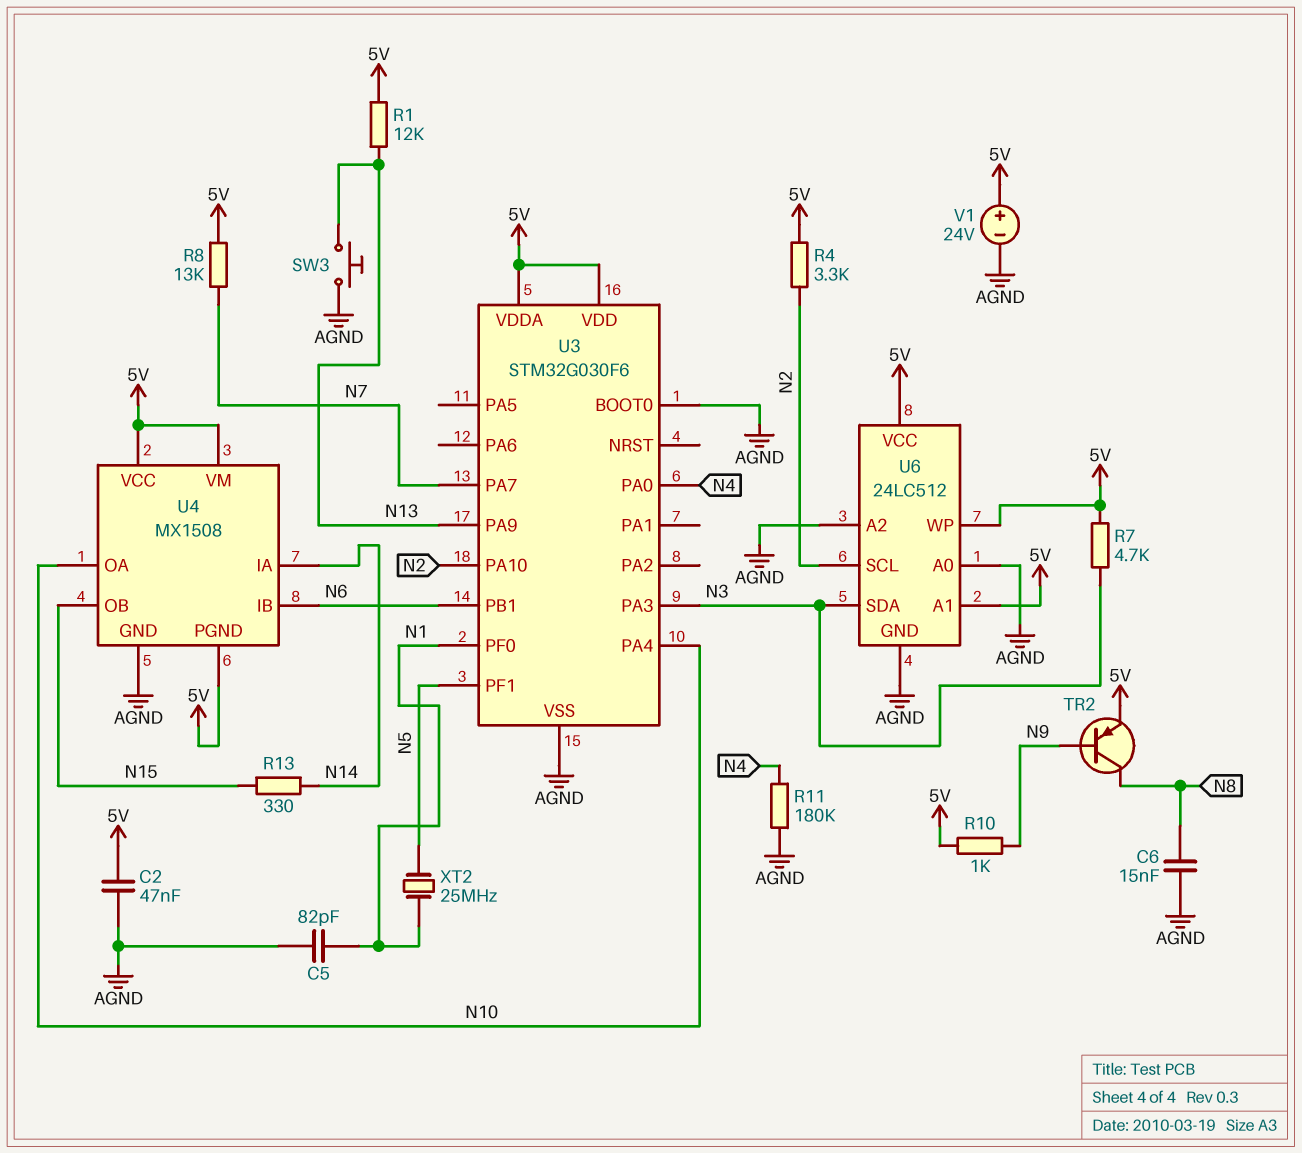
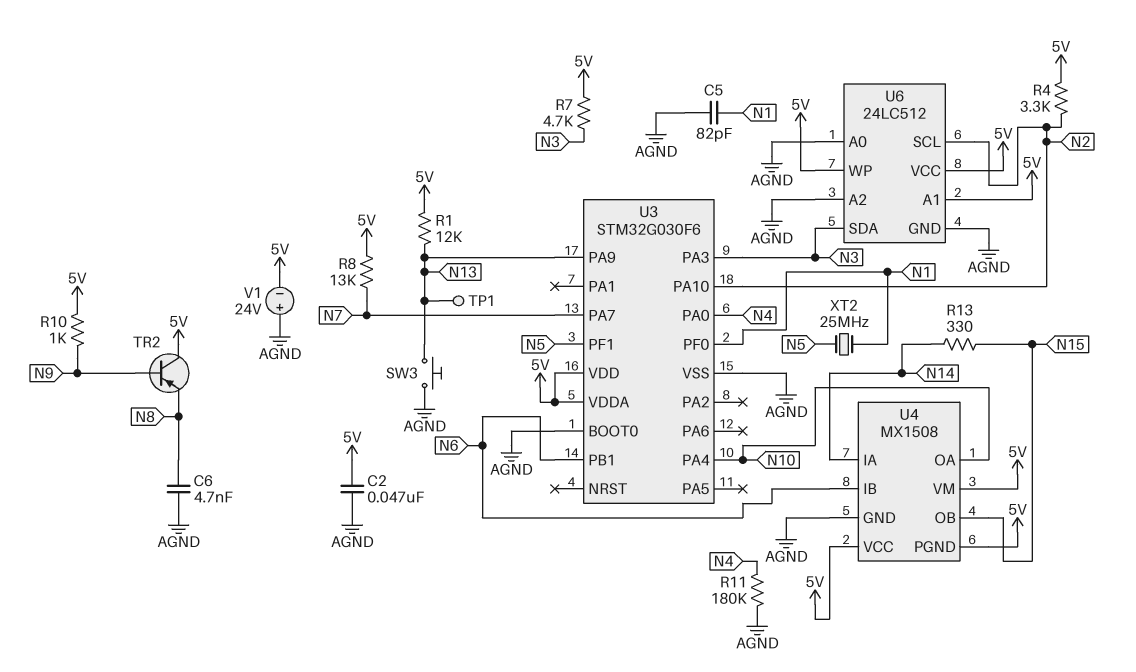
C6: 15nF (AGND, N8) -> 4.7nF (AGND, N8)
TP1: none -> test point (N13)
TR2: PNP (B N9, C N8, E 5V) -> PNP (B N9, C 5V, E N8)
V1: 24V (plus 5V, minus AGND) -> 24V (plus AGND, minus 5V)

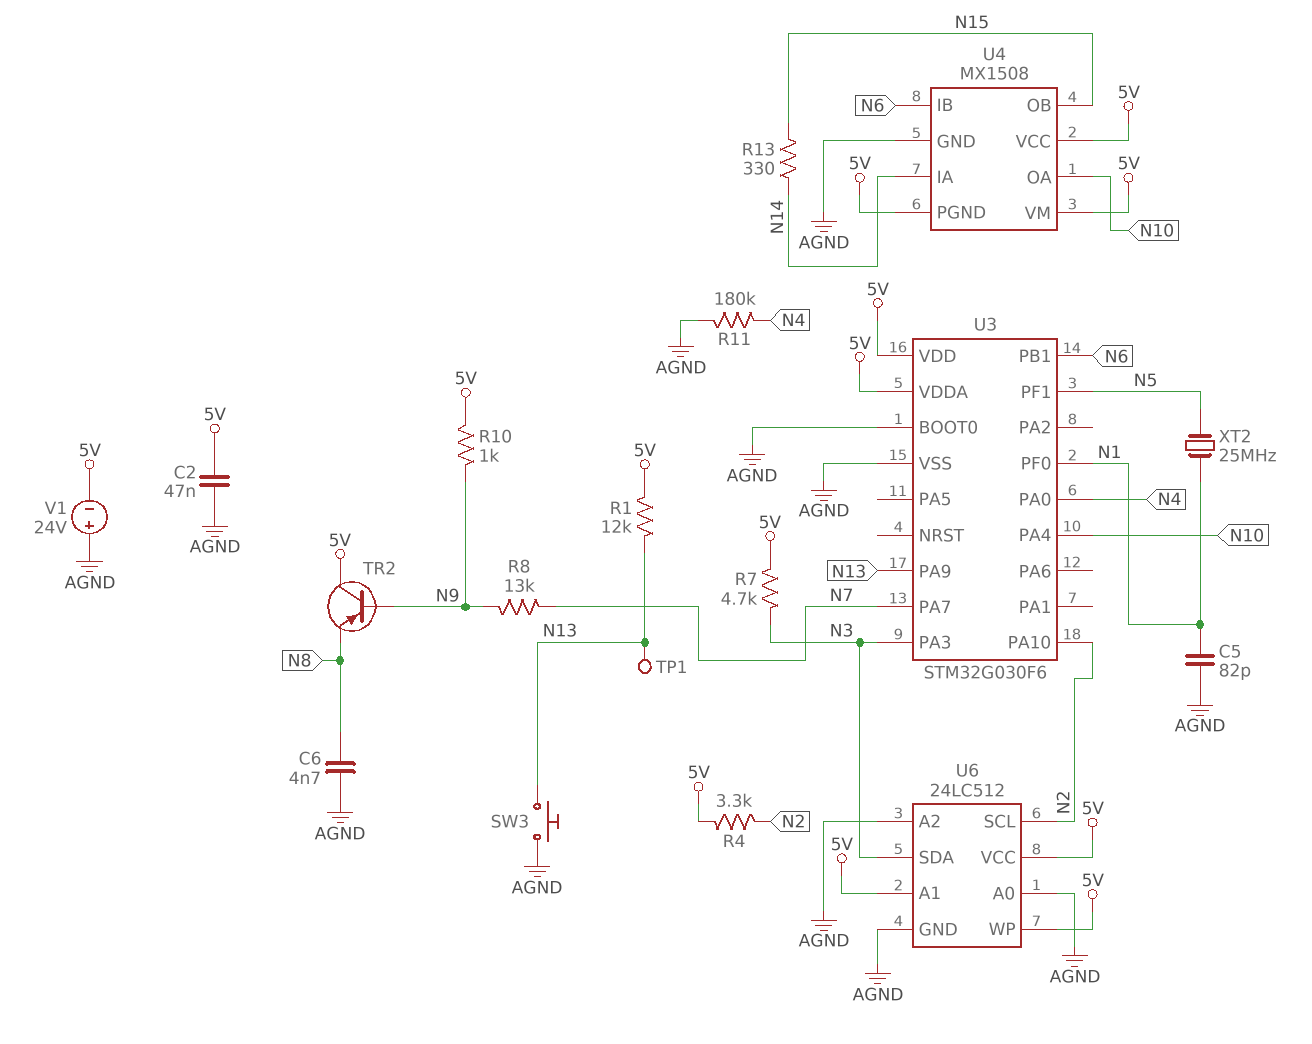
R8: 13k (5V, N7) -> 13k (N7, N9)

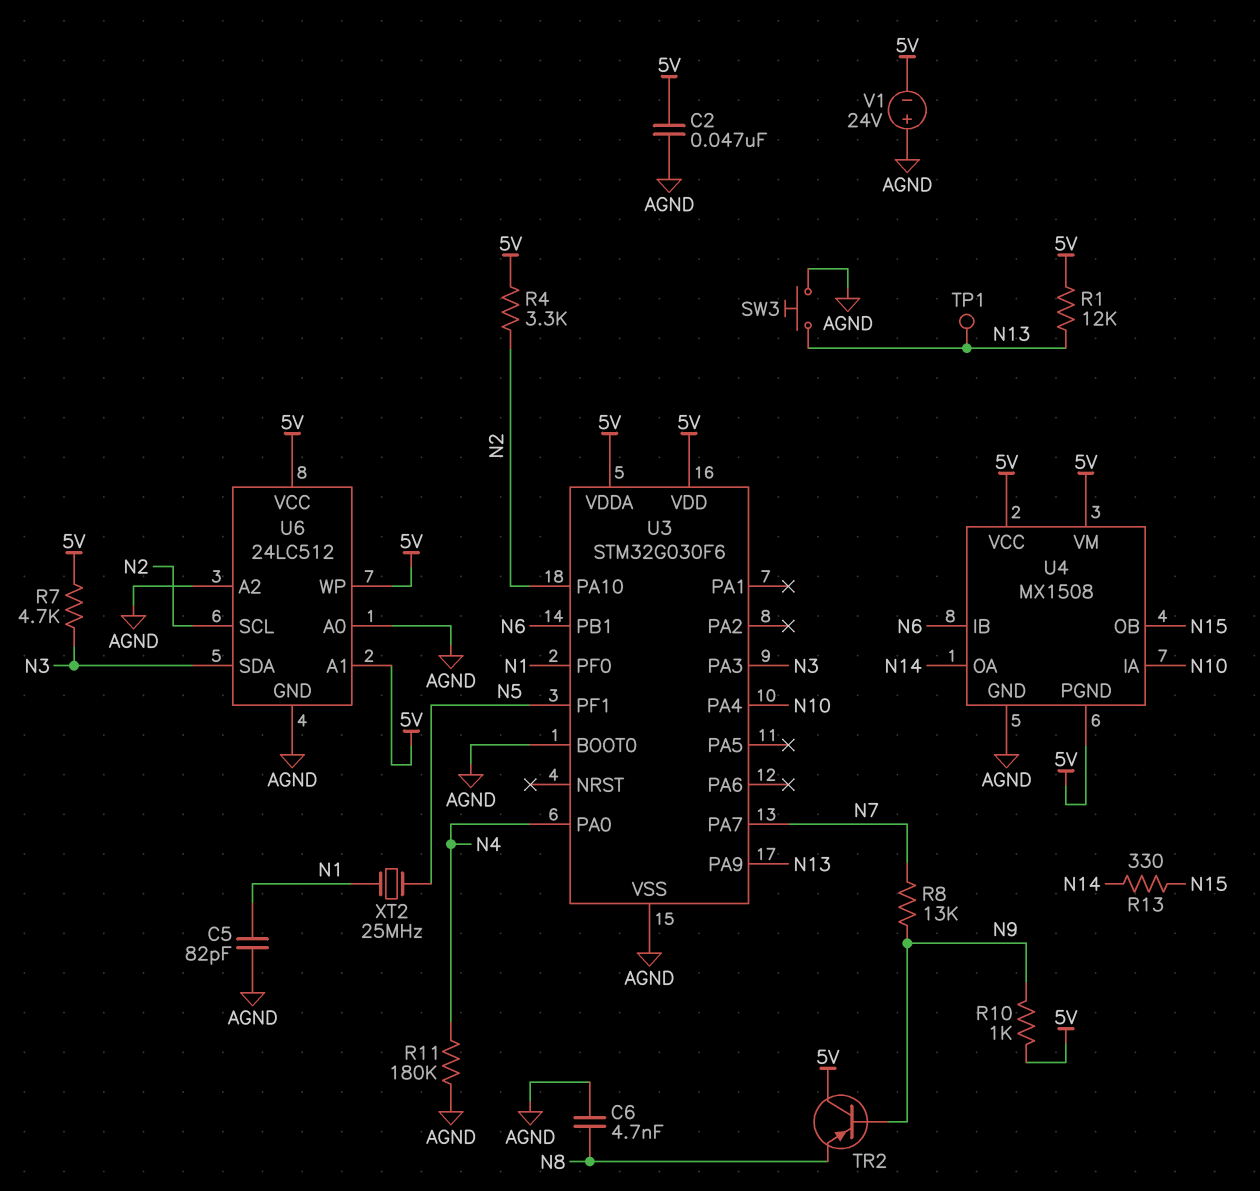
U4 pin IA: N14 -> N10
U4 pin OA: N10 -> N14

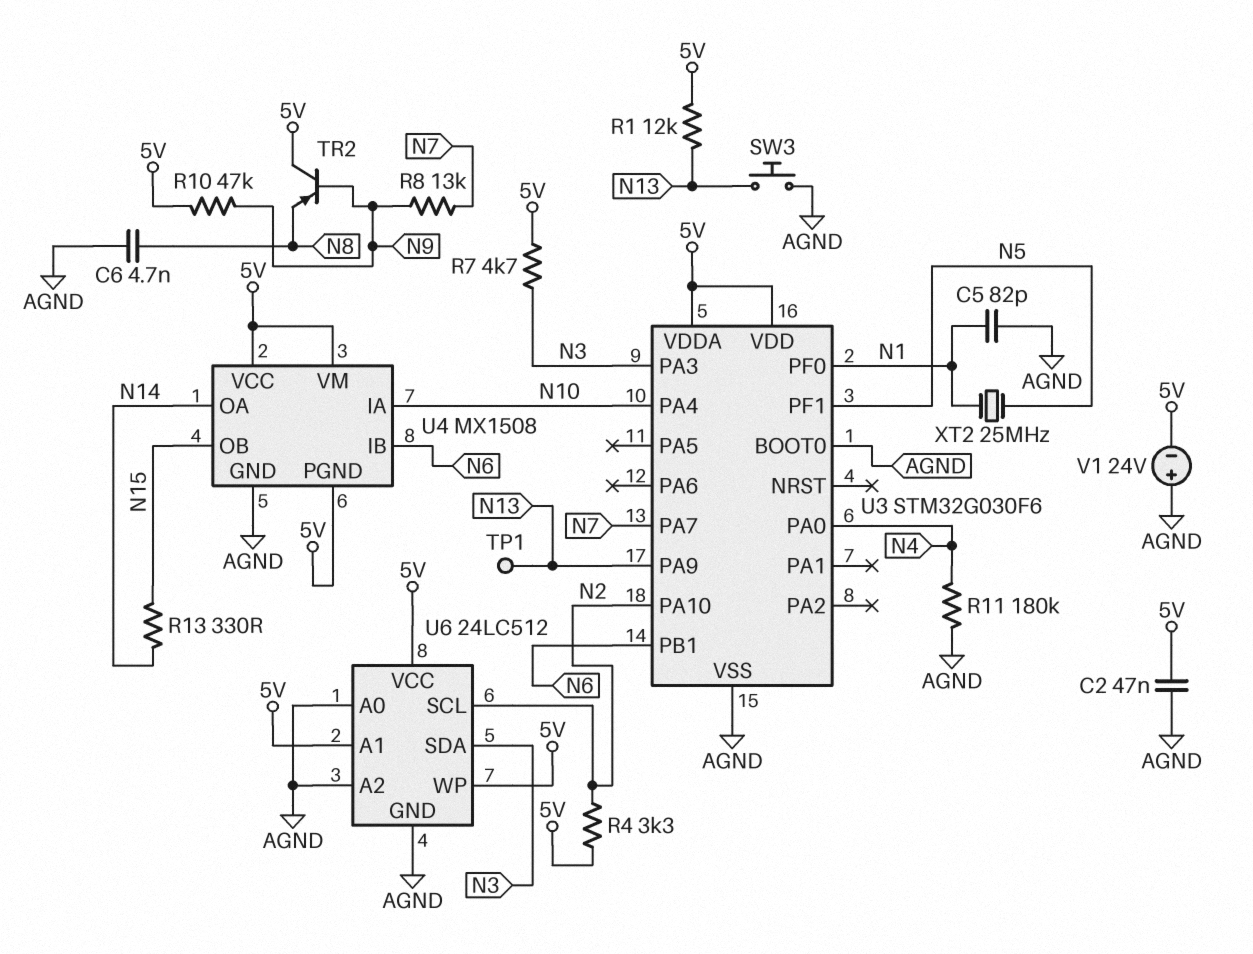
R10: 1k (5V, N9) -> 47k (5V, N9)

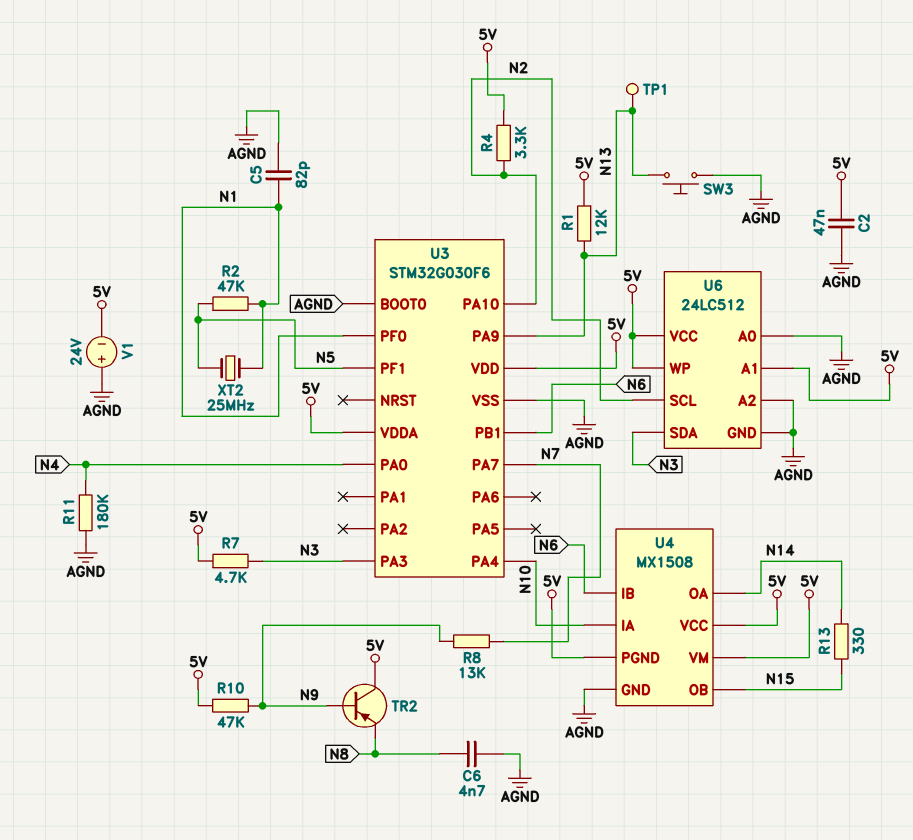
R2: none -> 47k (N1, N5)

